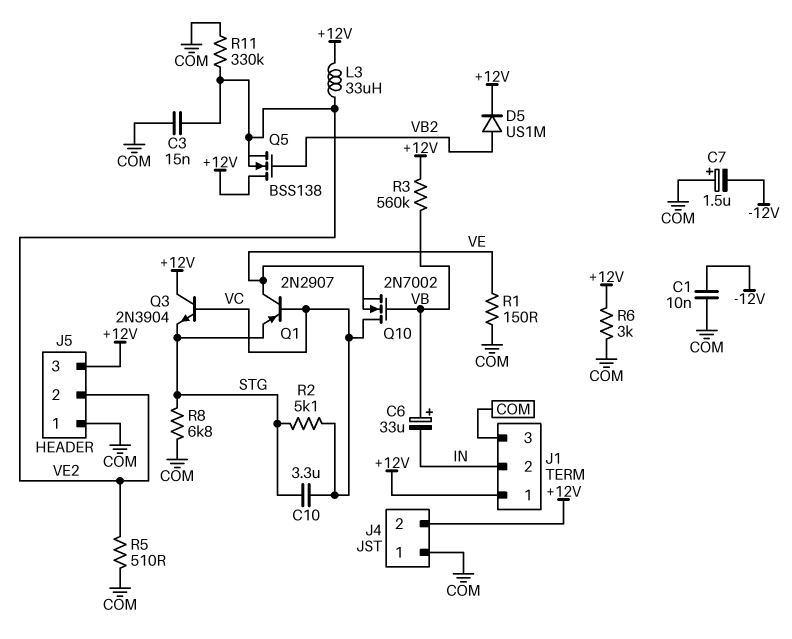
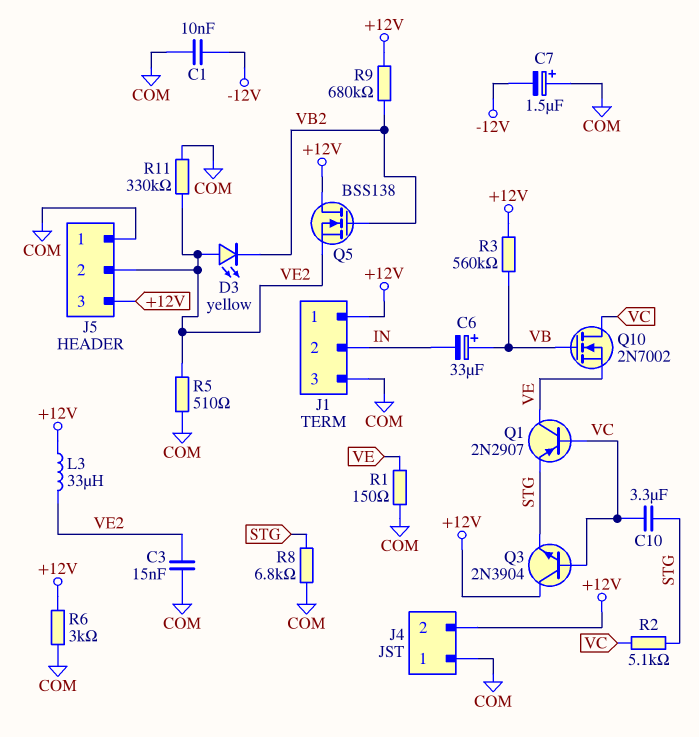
D3: none -> LED yellow (A VE2, K VB2)
D5: diode US1M (A VB2, K +12V) -> none
R9: none -> 680k (+12V, VB2)

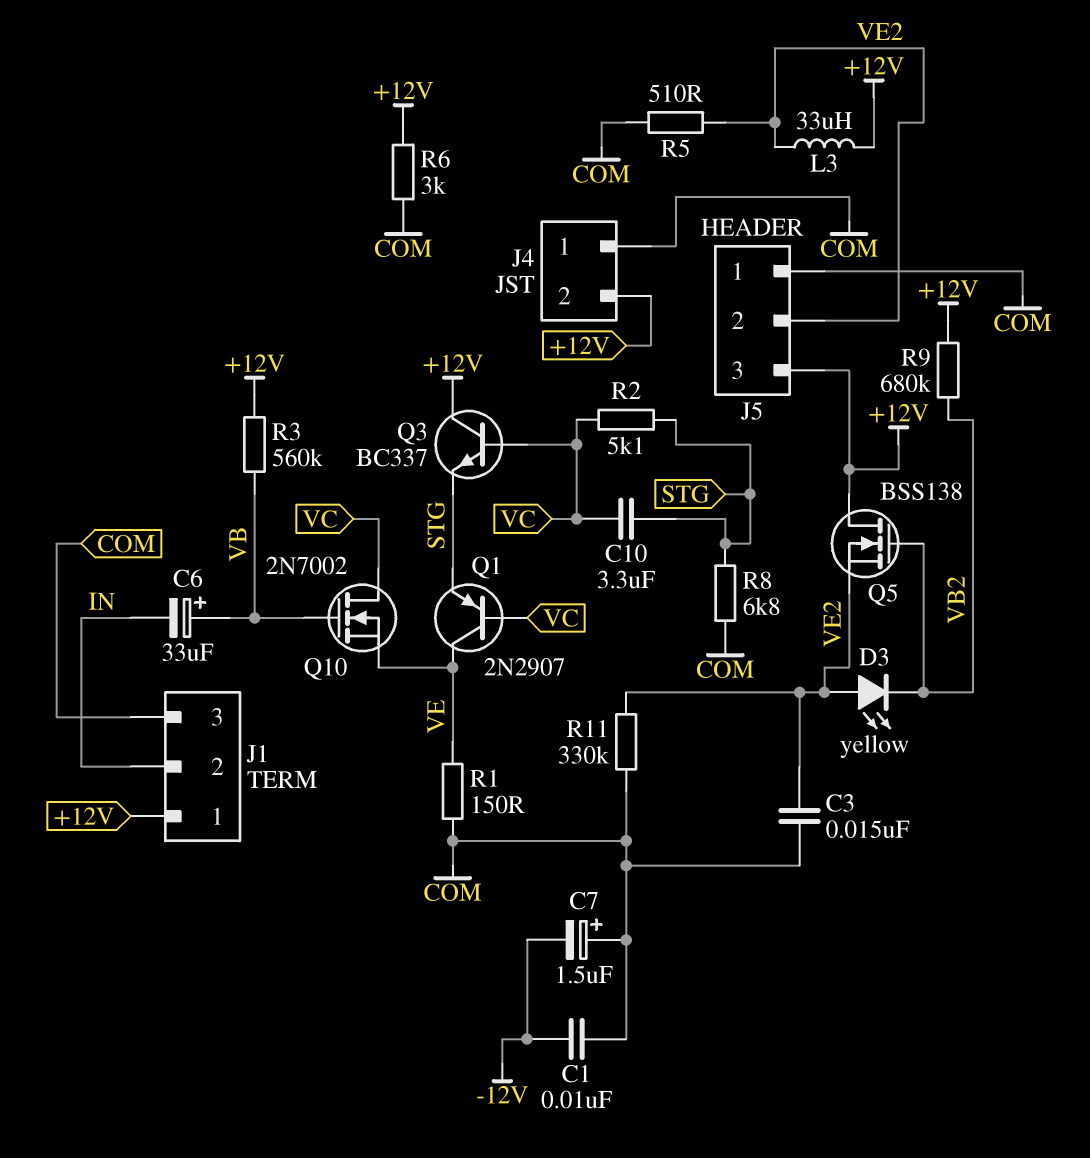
Q3: NPN 2N3904 (B VC, C +12V, E STG) -> NPN BC337 (B VC, C +12V, E STG)

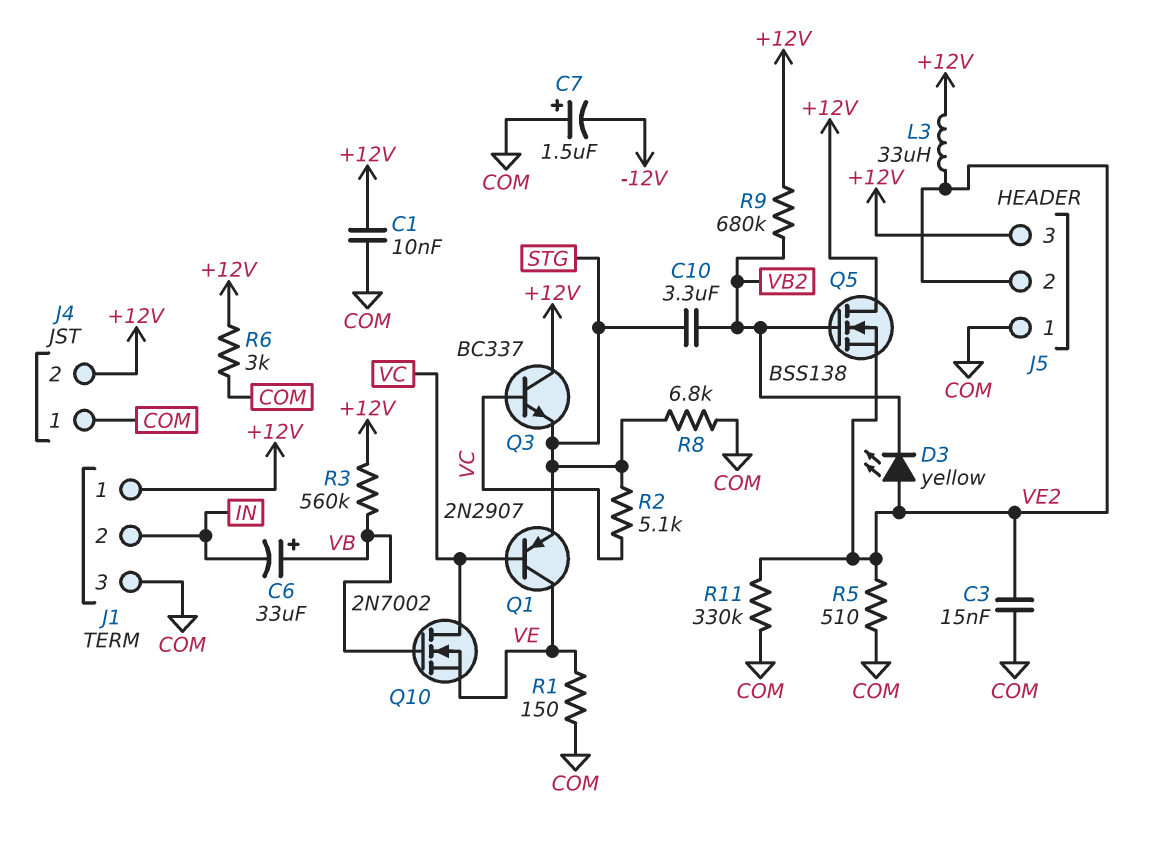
C1: 10nF (-12V, COM) -> 10nF (+12V, COM)
C10: 3.3uF (STG, VC) -> 3.3uF (STG, VB2)

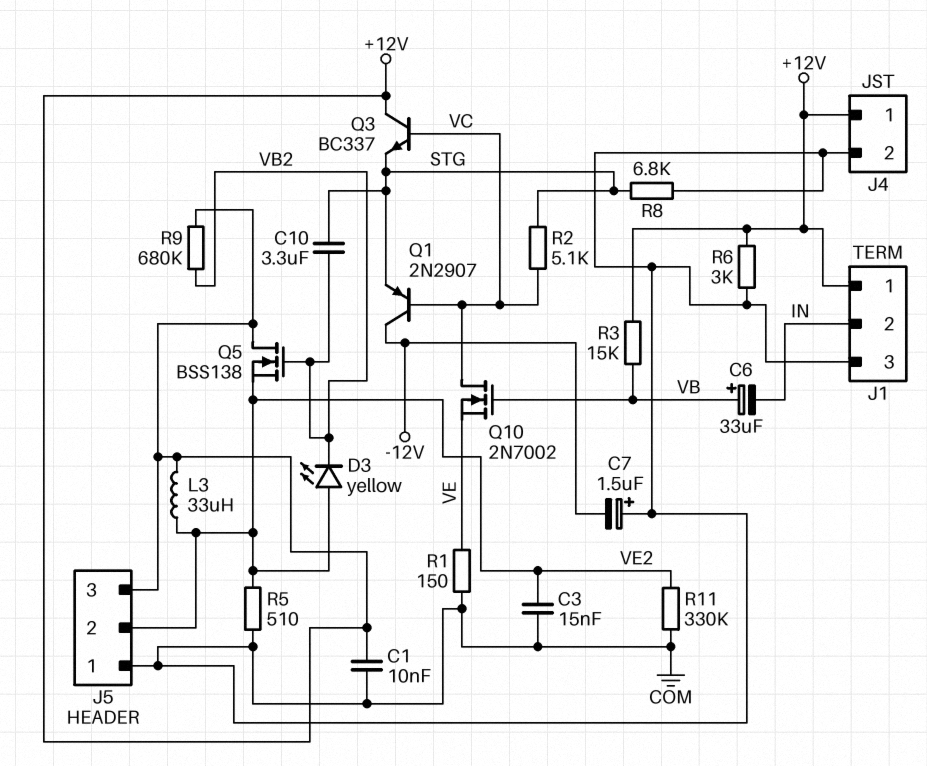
J4 pin 1: COM -> +12V
J4 pin 2: +12V -> COM
Q1: PNP 2N2907 (B VC, C VE, E STG) -> PNP 2N2907 (B VC, C -12V, E STG)
R3: 560k (+12V, VB) -> 15k (+12V, VB)

